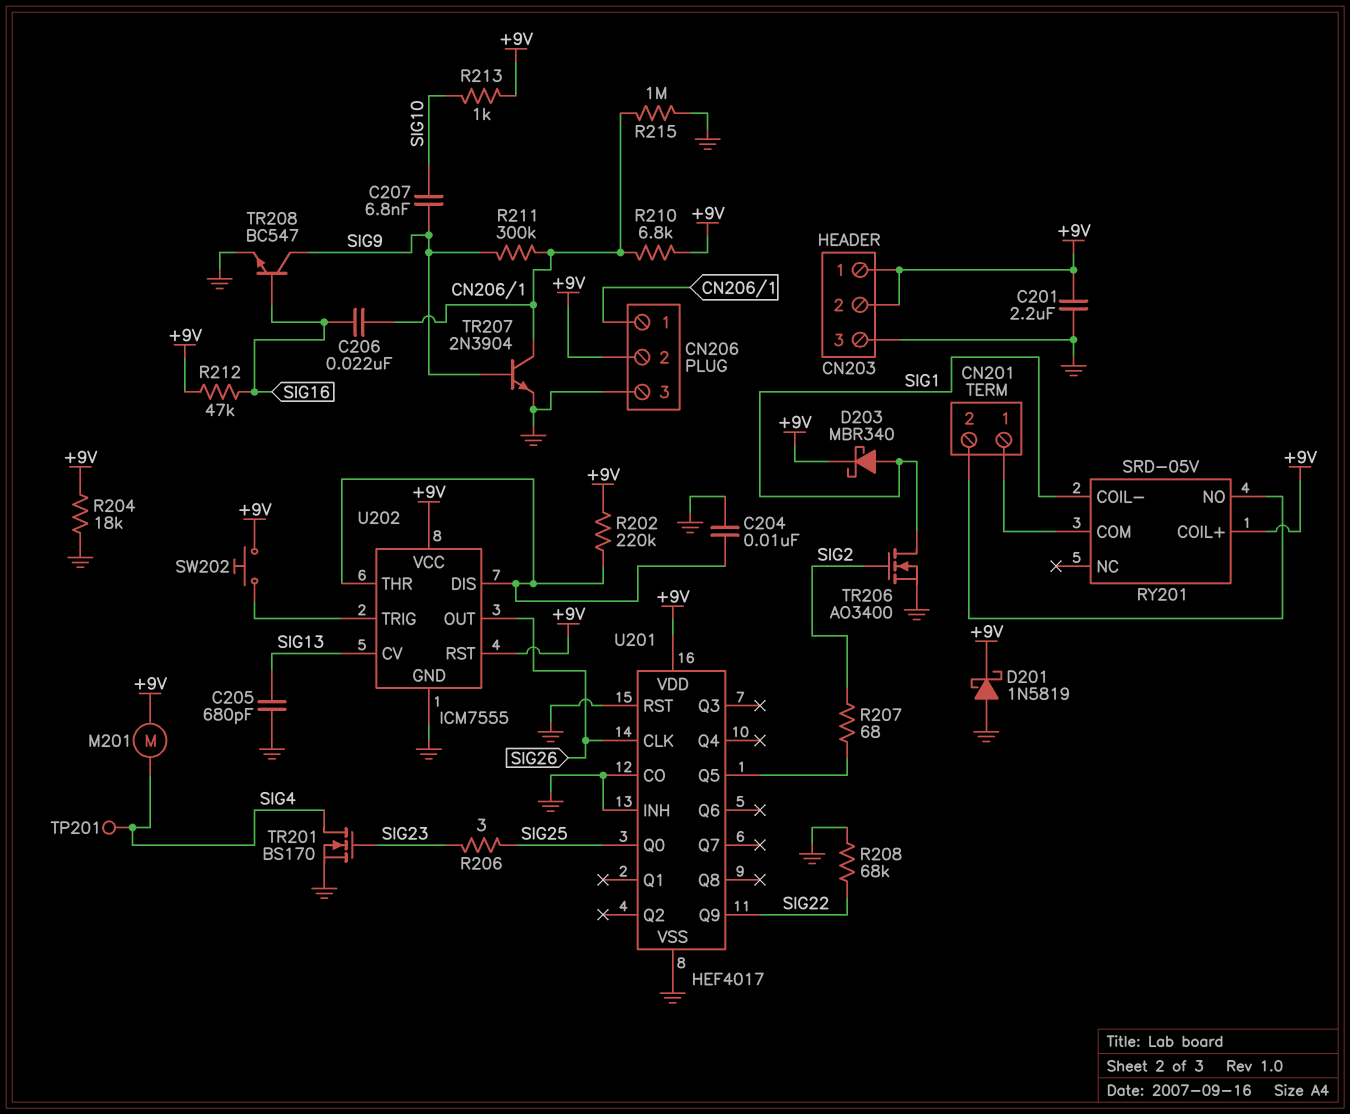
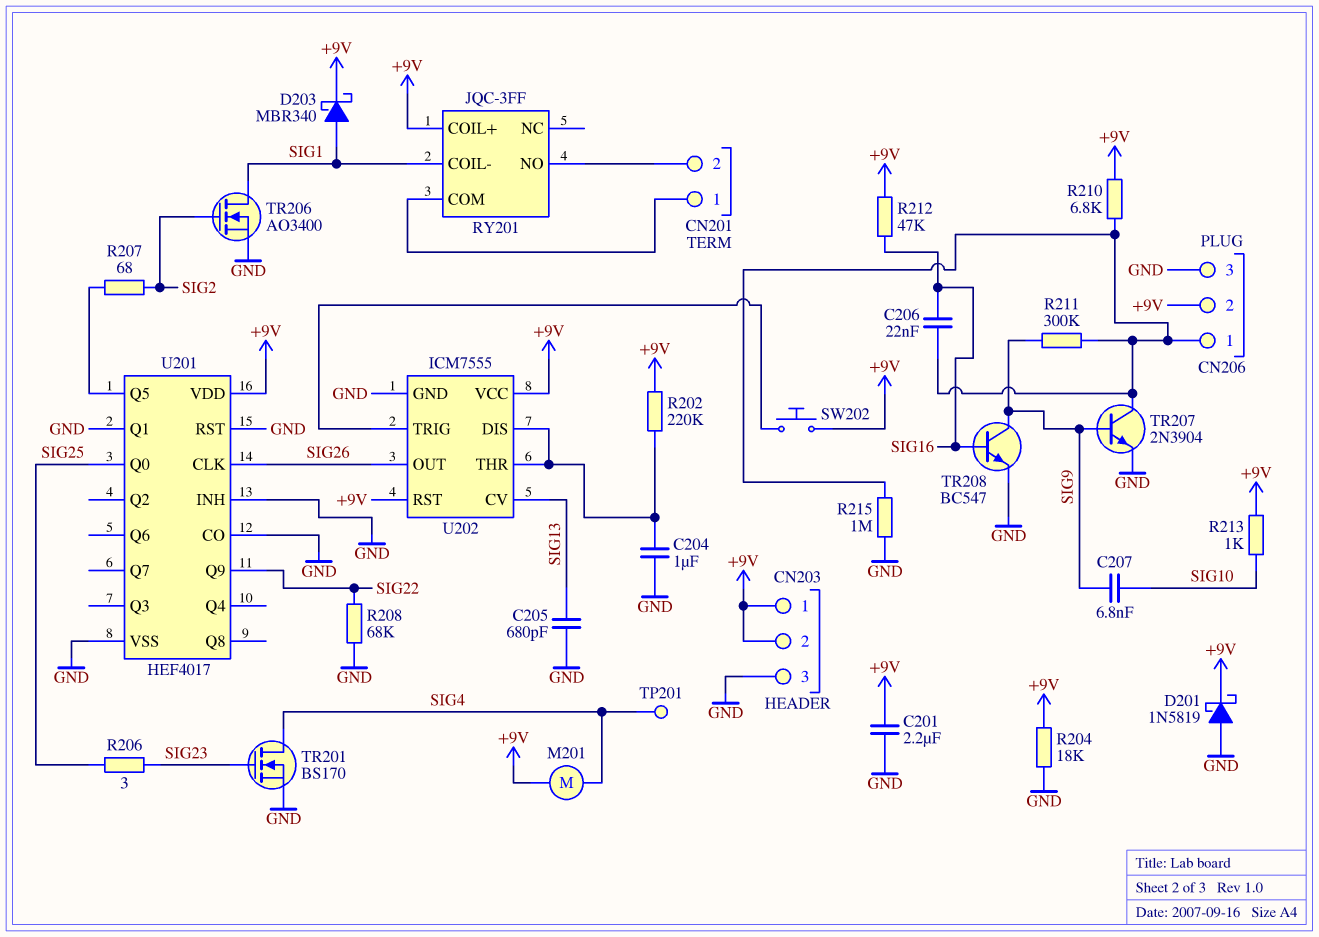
C204: 10nF (GND, U202/DIS) -> 1uF (GND, U202/DIS)
RY201: SRD-05V -> JQC-3FF
U201 pin Q1: none -> GND

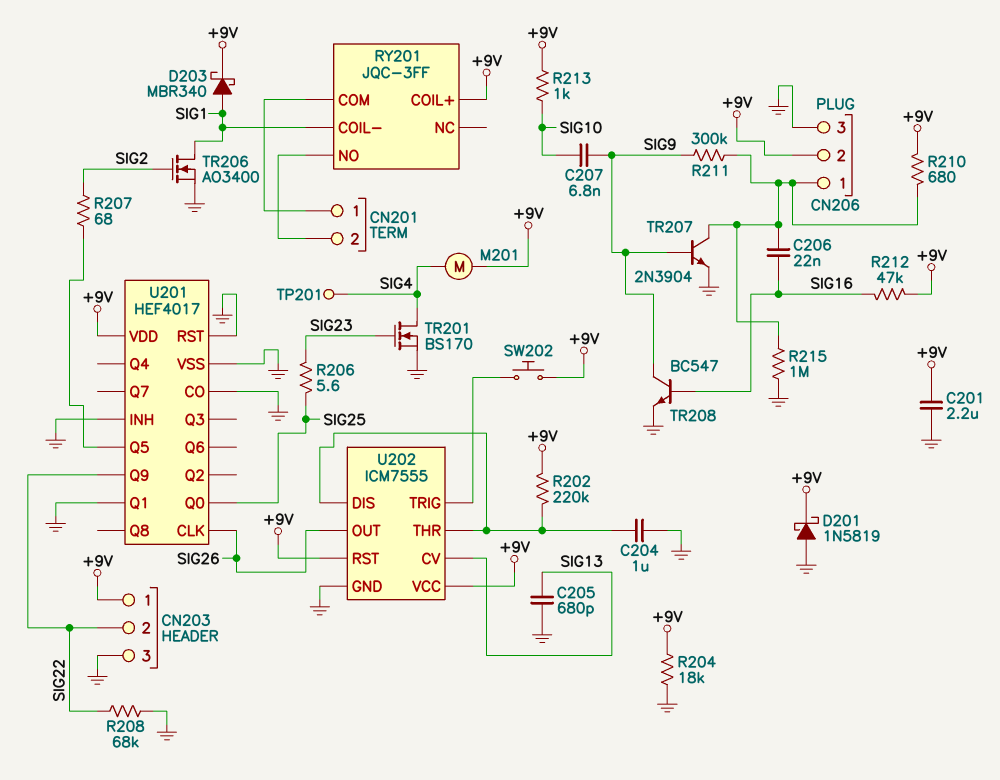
CN203 pin 2: +9V -> SIG22
R206: 3 (SIG23, SIG25) -> 5.6 (SIG23, SIG25)
R210: 6.8k (+9V, CN206/1) -> 680 (+9V, CN206/1)

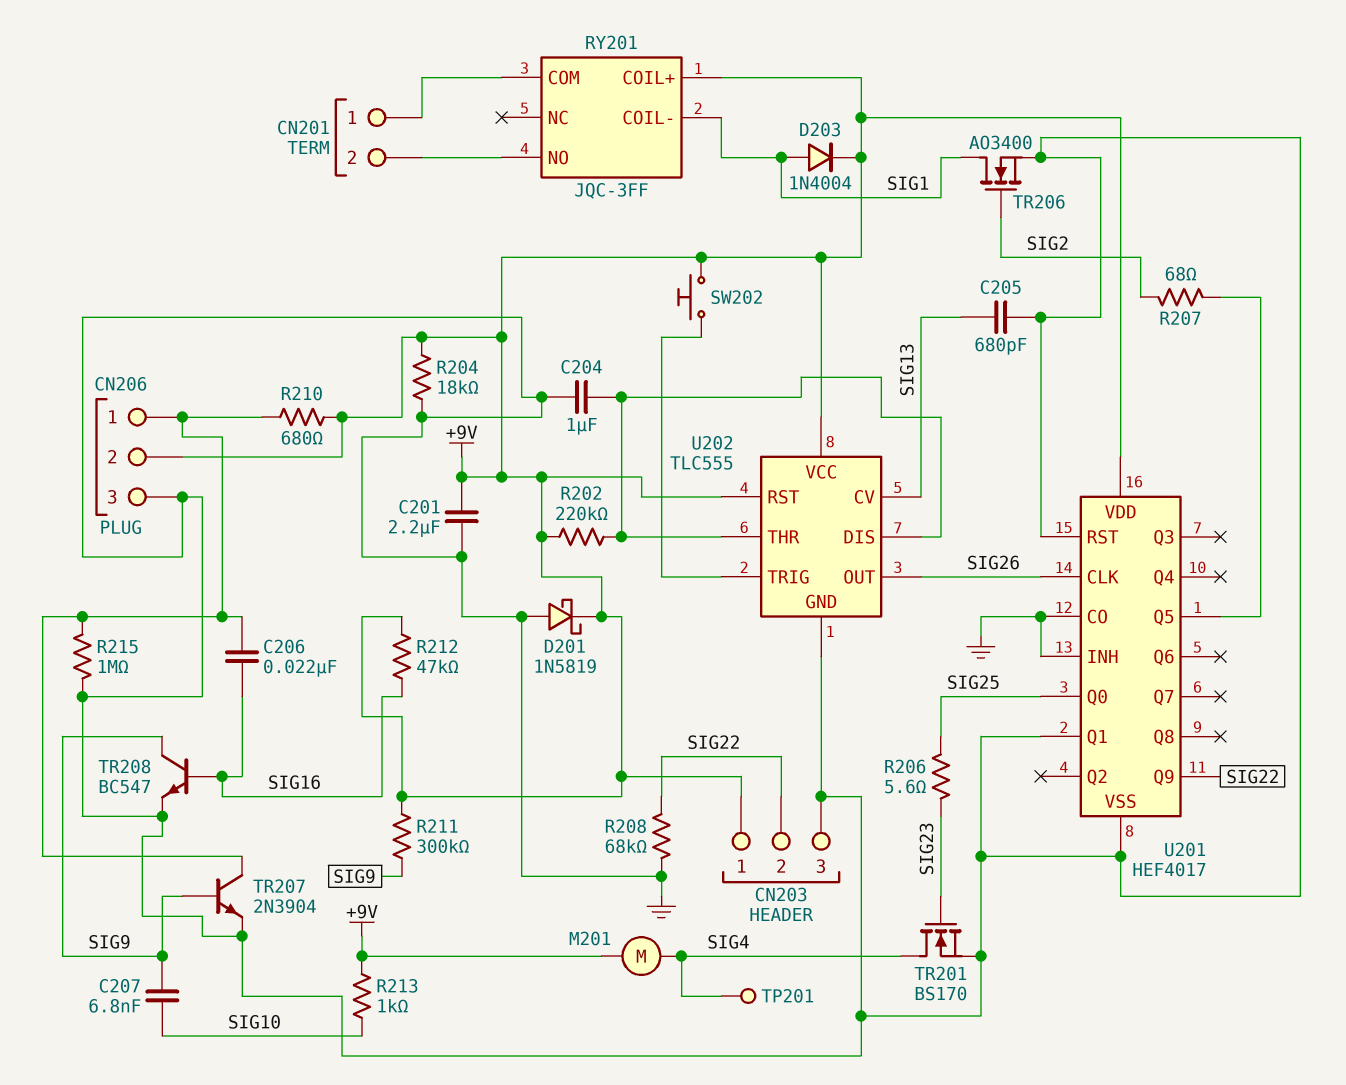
D203: schottky MBR340 (A SIG1, K +9V) -> diode 1N4004 (A SIG1, K +9V)
R211: 300k (CN206/1, SIG9) -> 300k (+9V, SIG9)
U202: ICM7555 -> TLC555

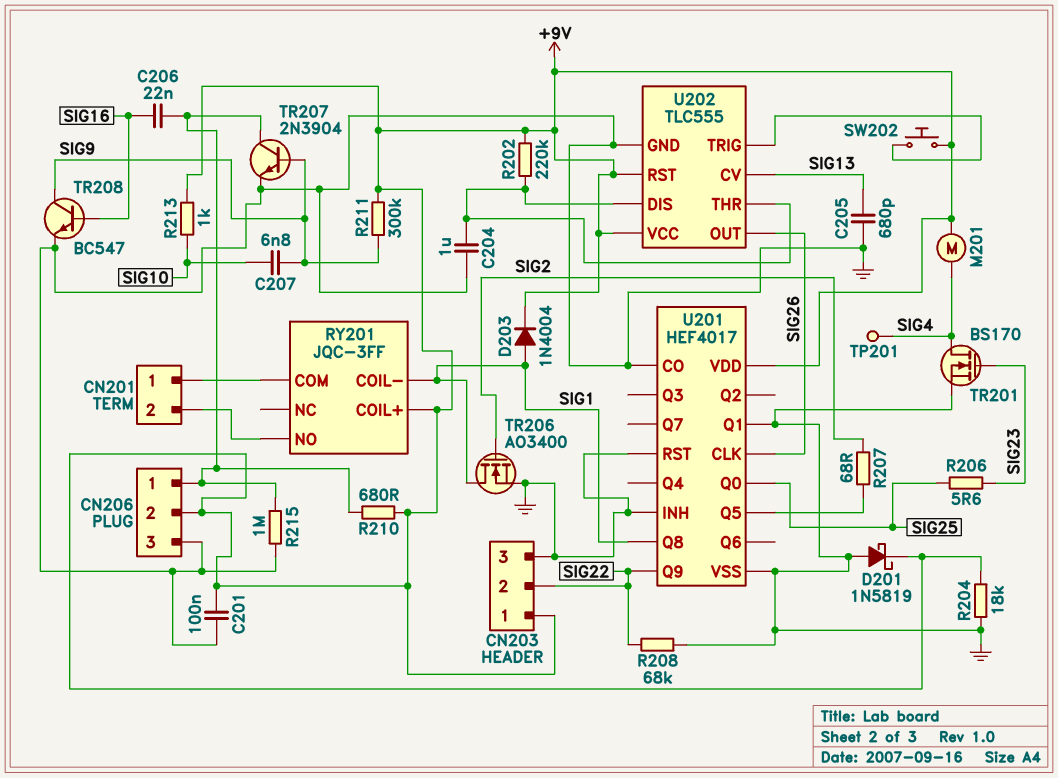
C201: 2.2uF (+9V, GND) -> 100nF (+9V, GND)
R212: 47k (+9V, SIG16) -> none
U201 pin Q8: none -> SIG1

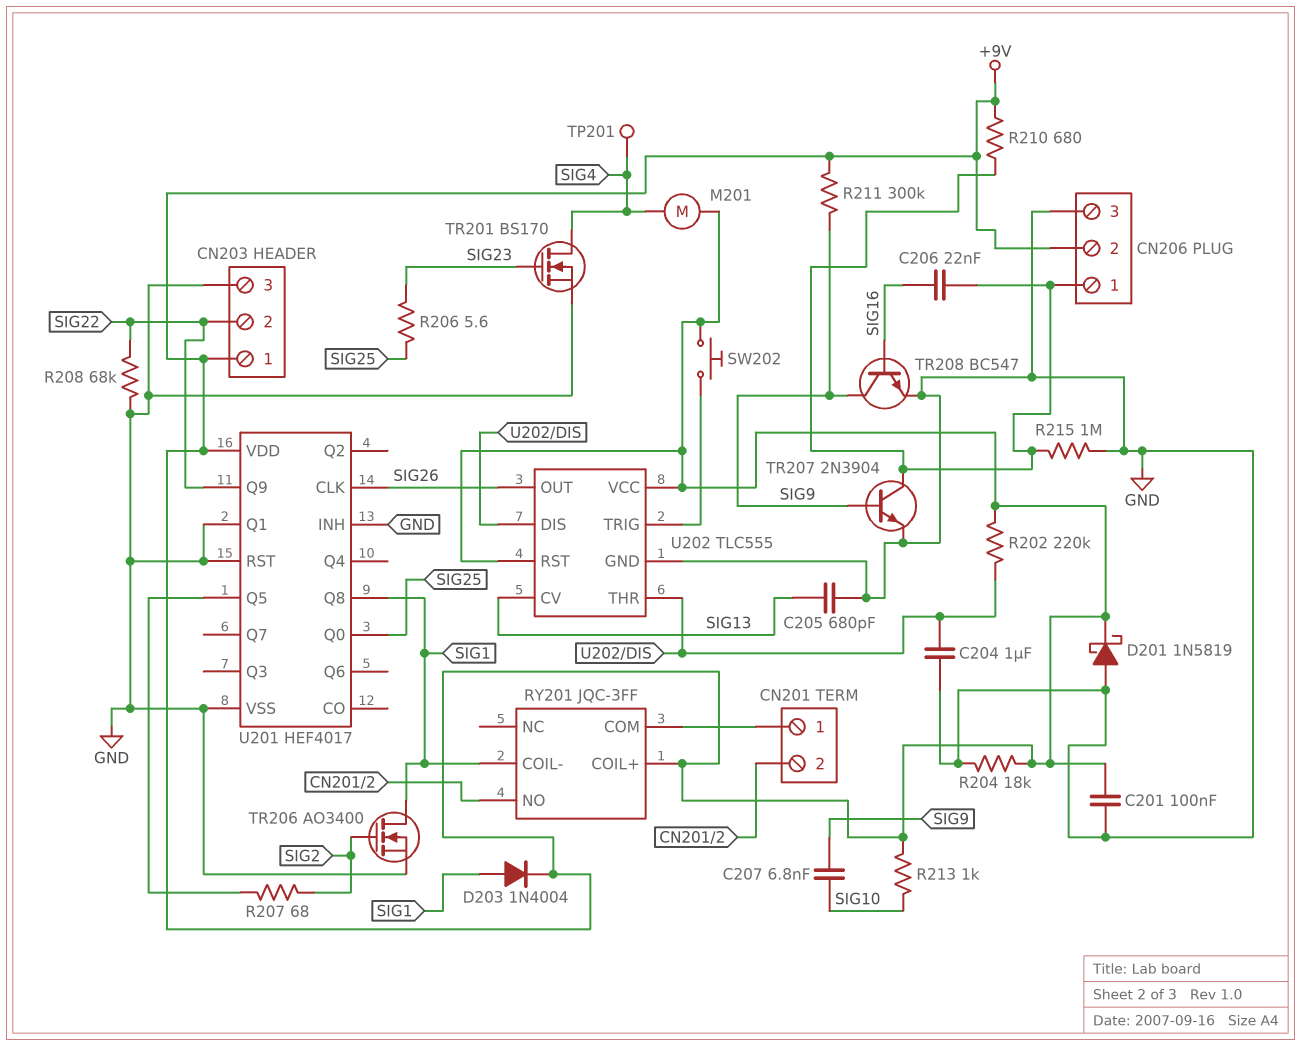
U201 pin CO: GND -> none

